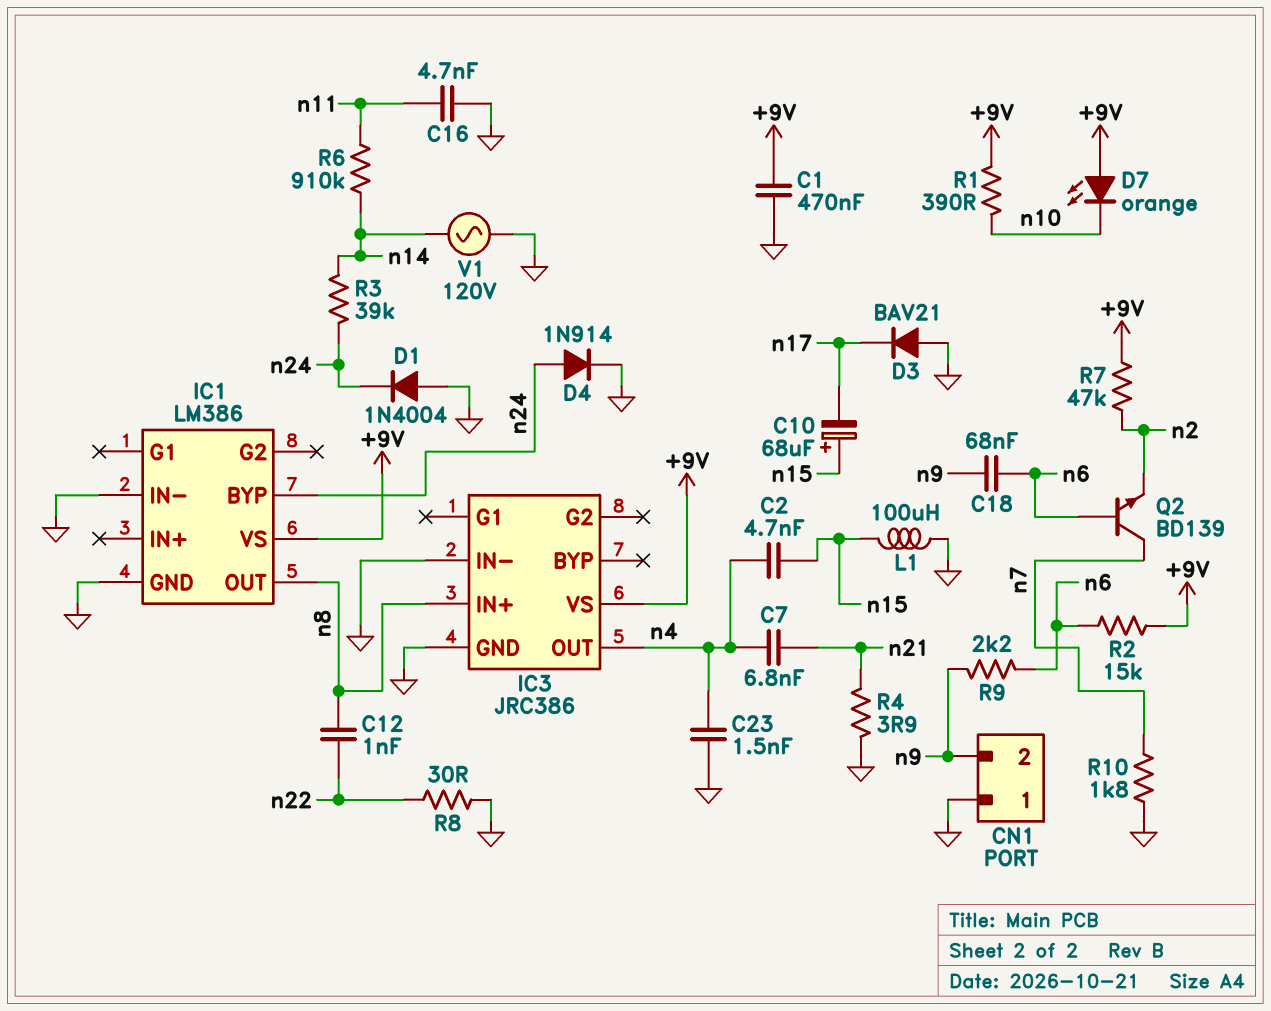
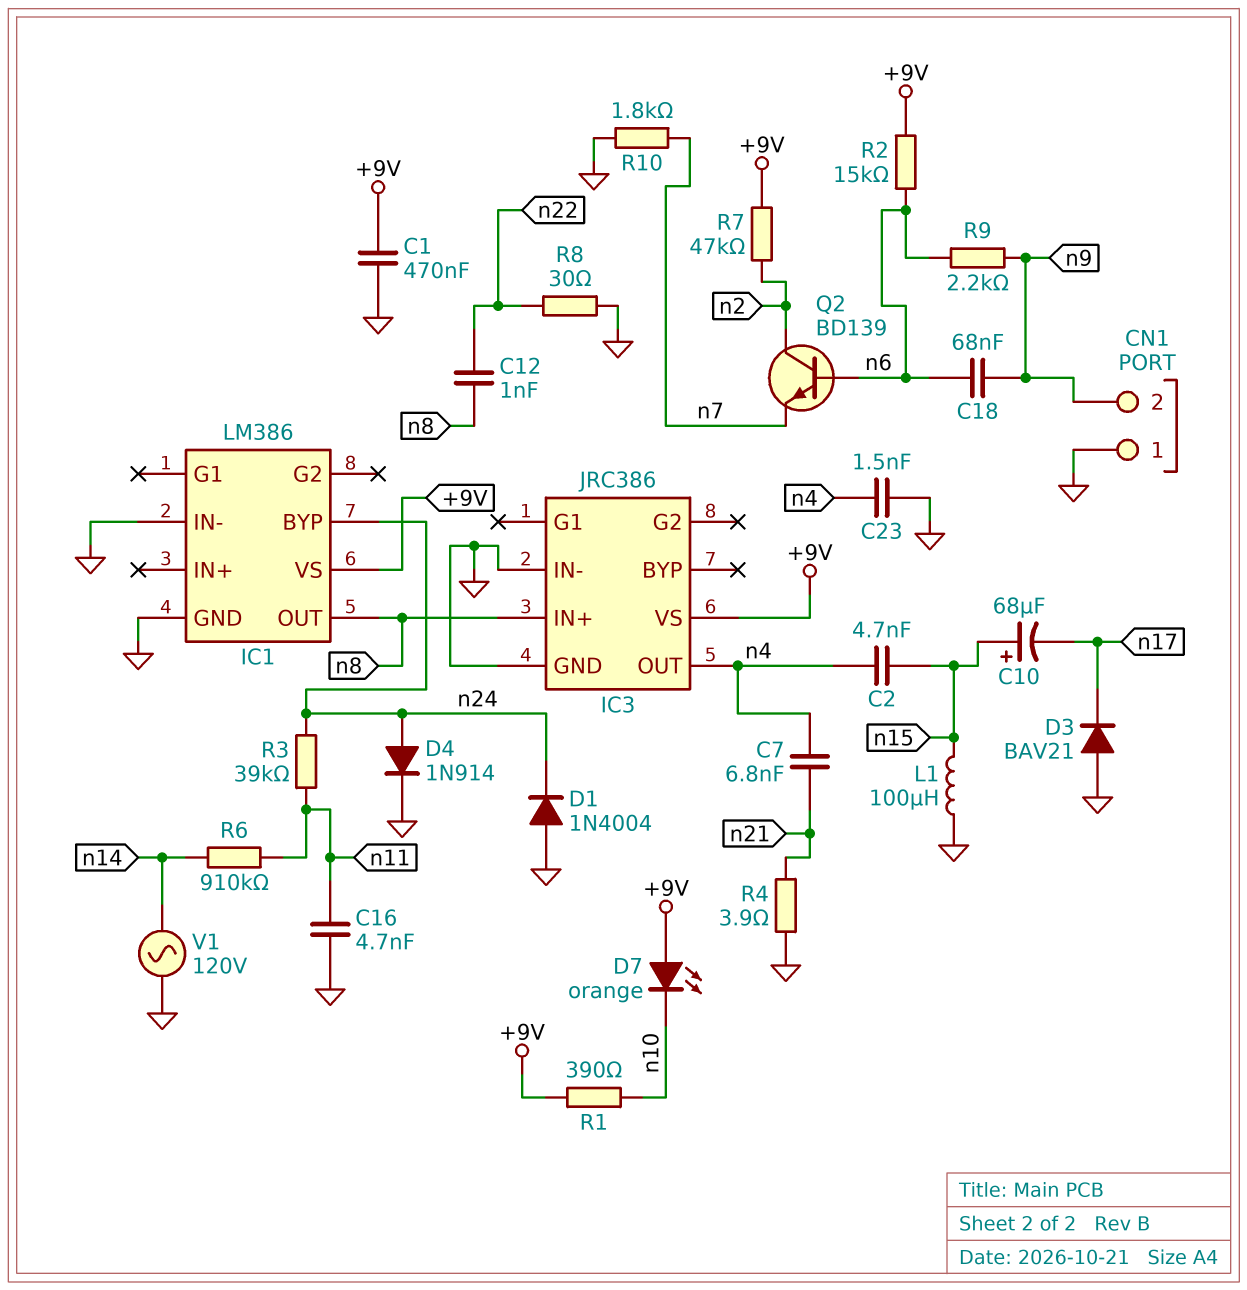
Q2: NPN BD139 (B n6, C n7, E n2) -> NPN BD139 (B n6, C n2, E n7)
R3: 39k (n14, n24) -> 39k (n11, n24)

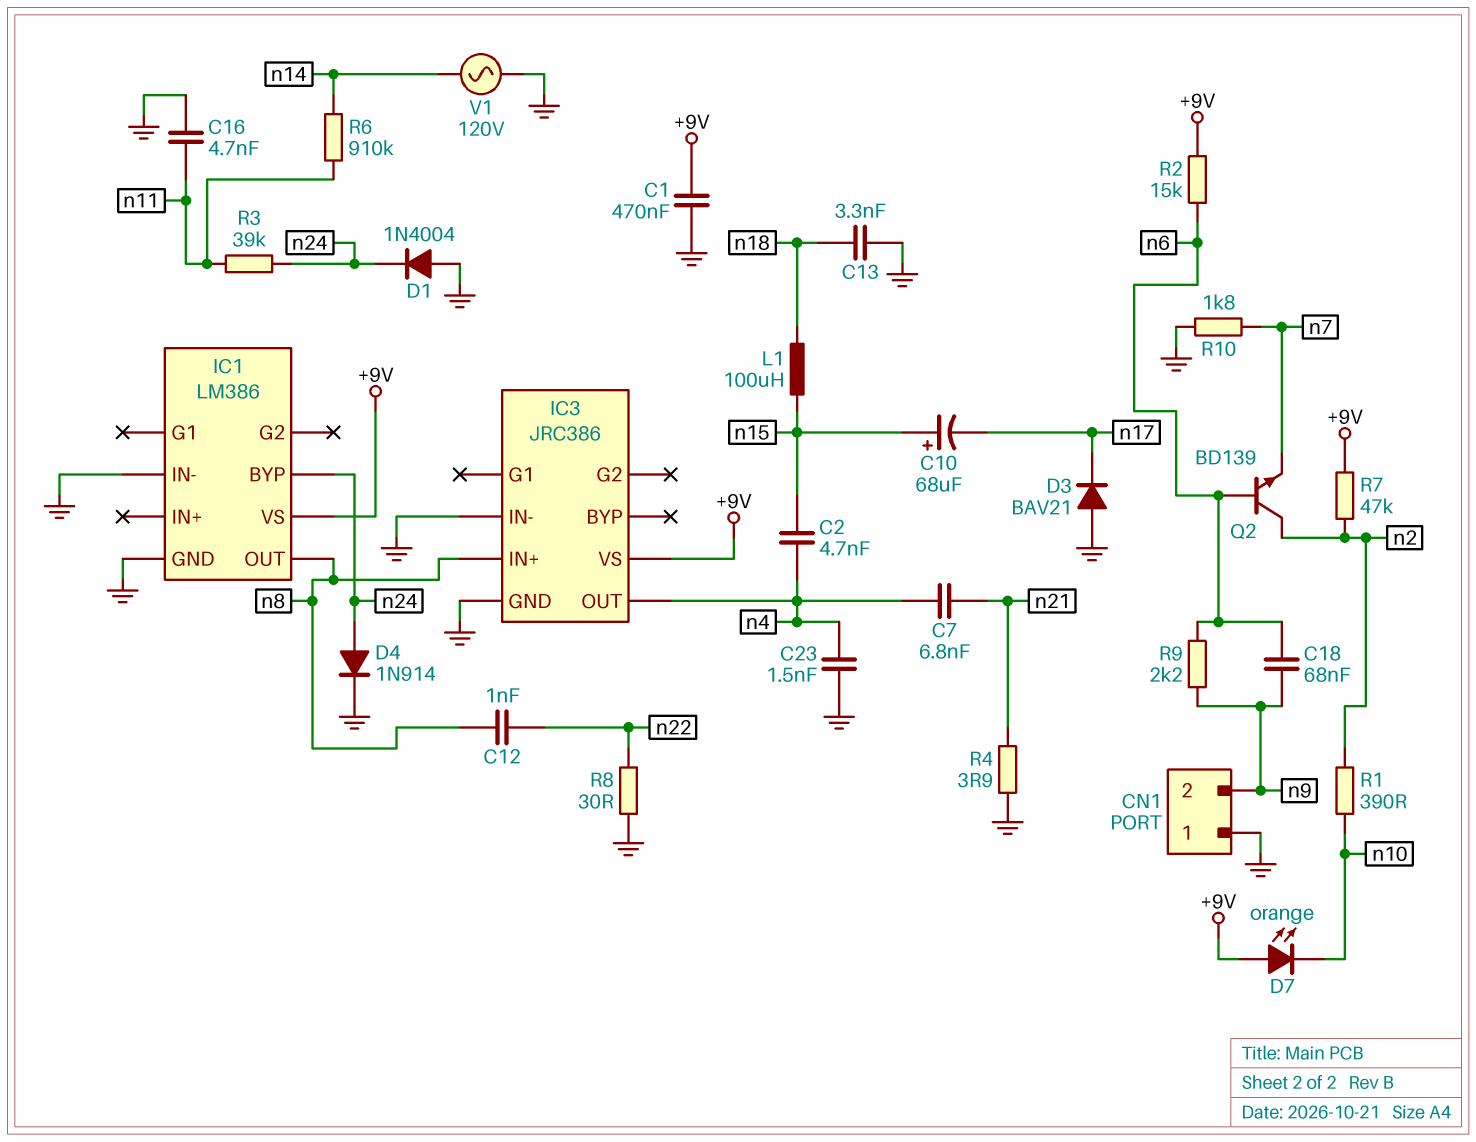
C13: none -> 3.3nF (GND, n18)
L1: 100uH (GND, n15) -> 100uH (n15, n18)
R1: 390 (+9V, n10) -> 390 (n2, n10)

